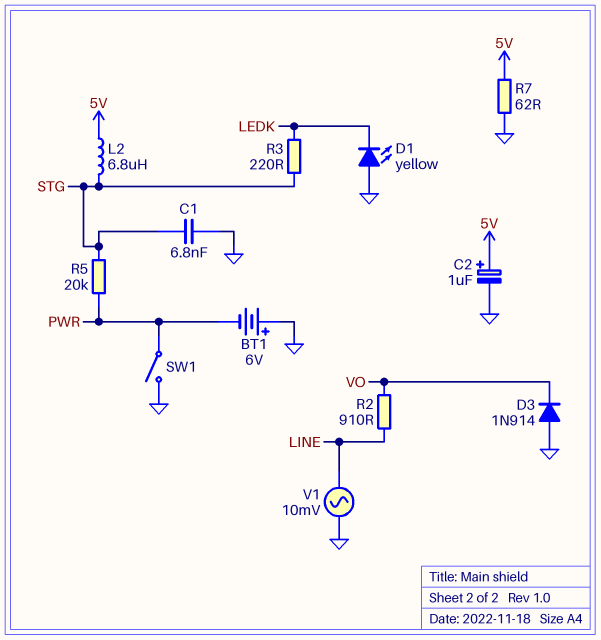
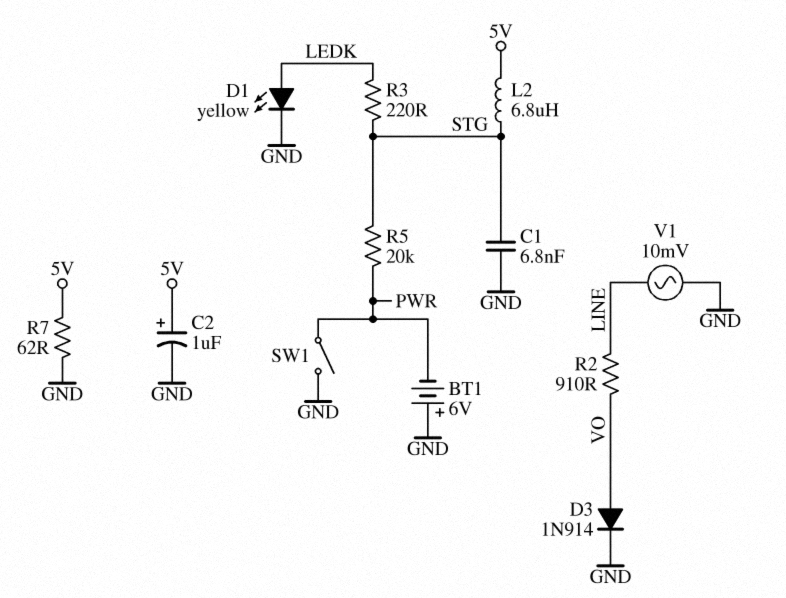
D1: LED yellow (A GND, K LEDK) -> LED yellow (A LEDK, K GND)
D3: diode 1N914 (A GND, K VO) -> diode 1N914 (A VO, K GND)

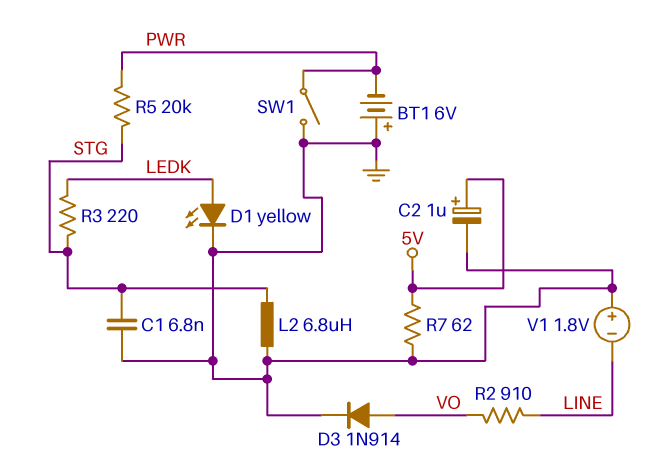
L2: 6.8uH (5V, STG) -> 6.8uH (GND, STG)
V1: AC 10mV (GND, LINE) -> 1.8V (plus GND, minus LINE)

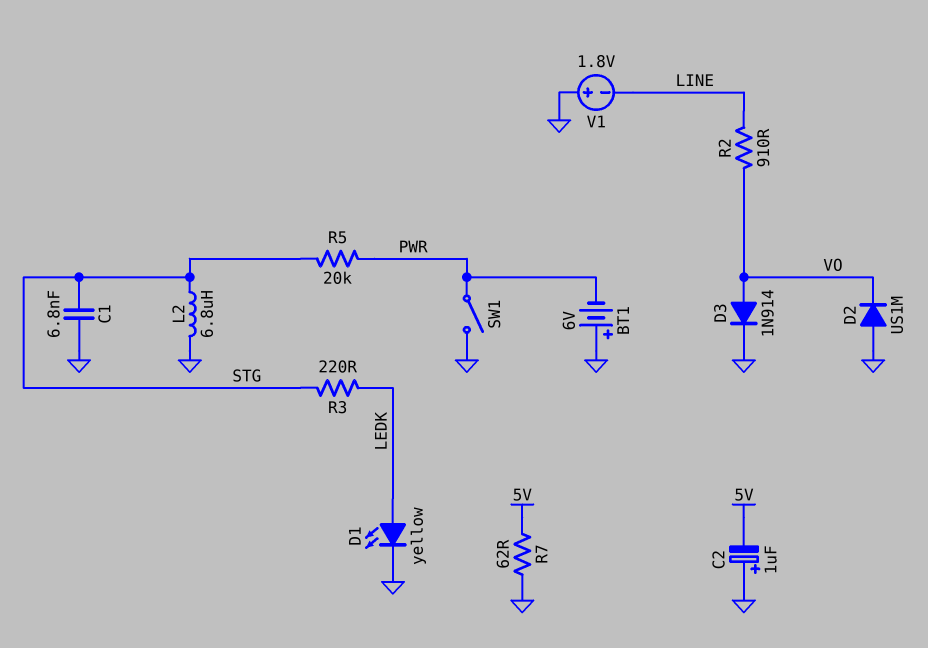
C2: 1uF (plus 5V, minus GND) -> 1uF (plus GND, minus 5V)
D2: none -> diode US1M (A GND, K VO)

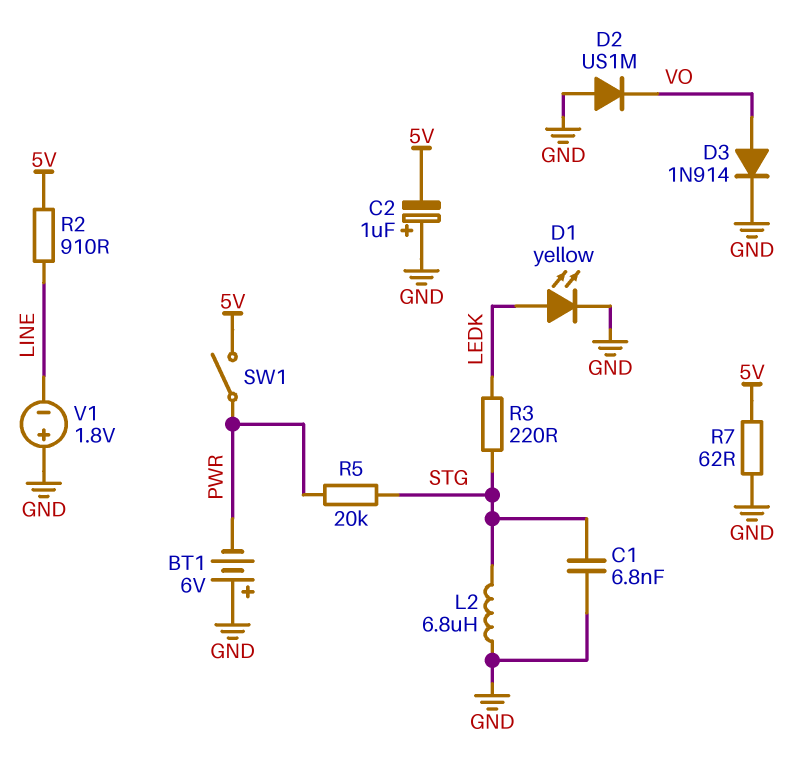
R2: 910 (LINE, VO) -> 910 (5V, LINE)
SW1: switch (GND, PWR) -> switch (5V, PWR)

